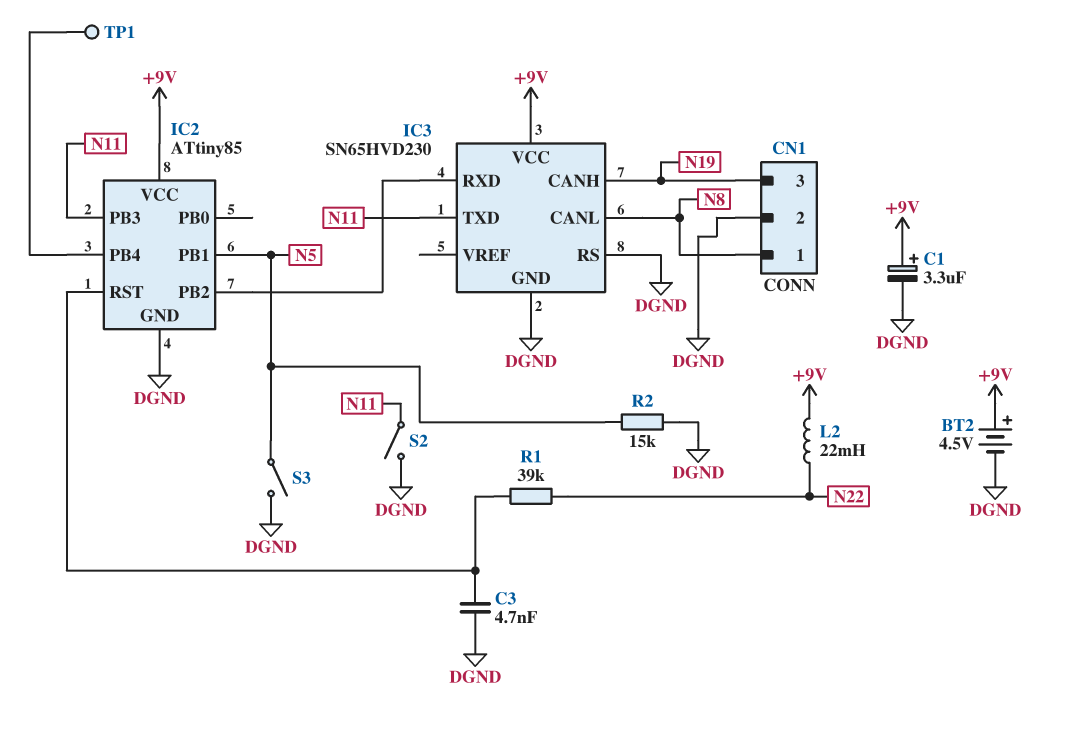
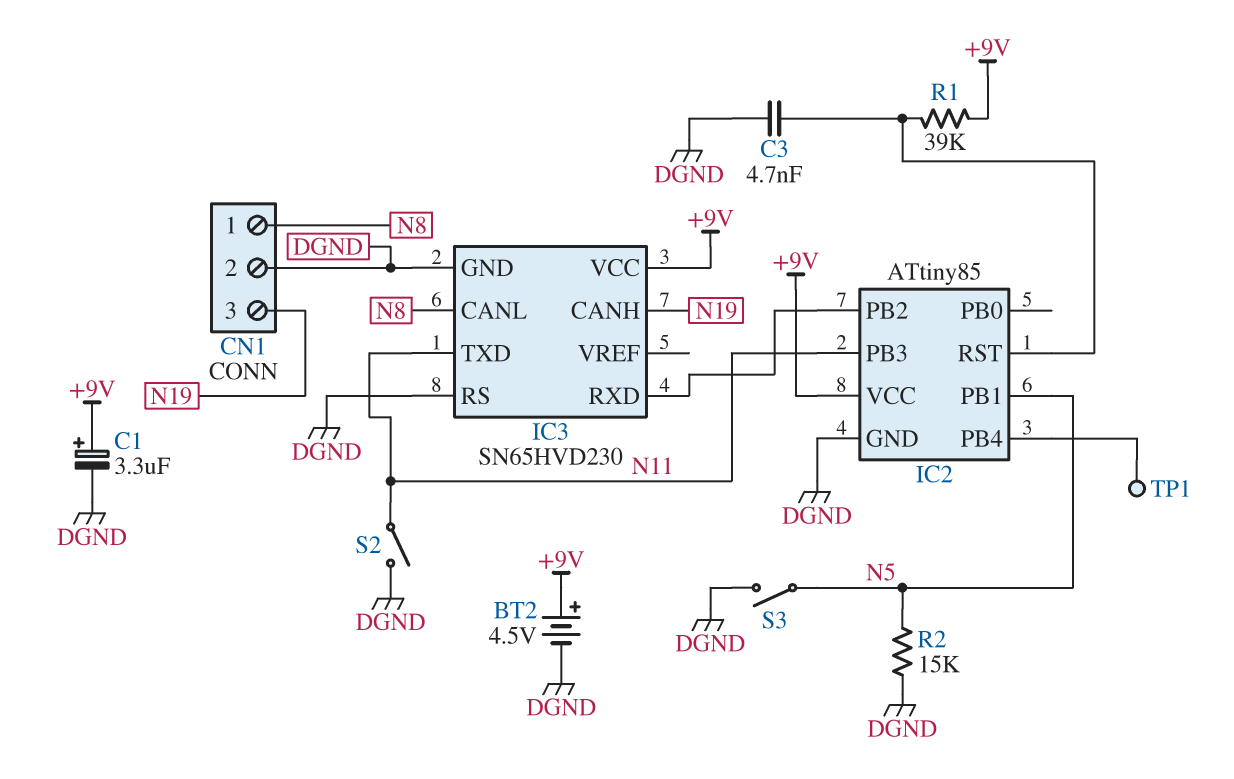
L2: 22mH (+9V, N22) -> none
R1: 39k (IC2/RST, N22) -> 39k (+9V, IC2/RST)

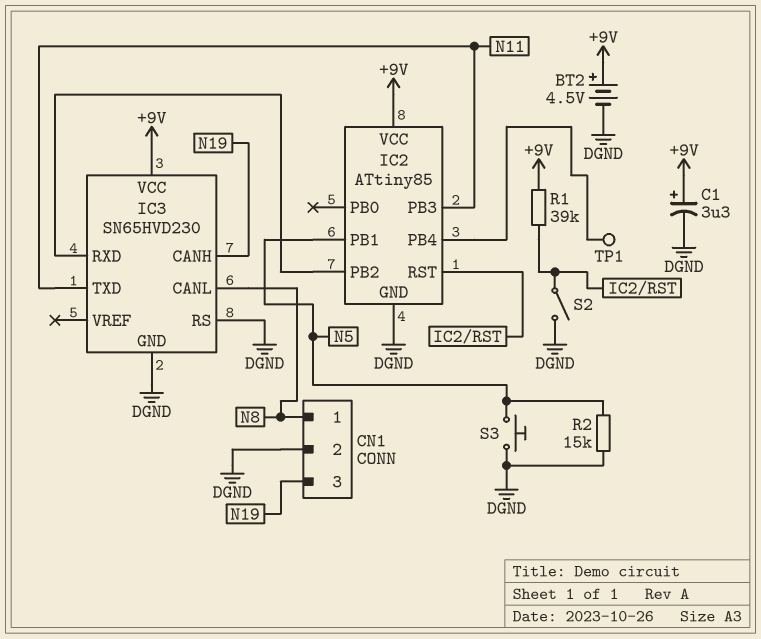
C3: 4.7nF (DGND, IC2/RST) -> none
S2: switch (DGND, N11) -> switch (DGND, IC2/RST)
S3: switch (DGND, N5) -> button (DGND, N5)

